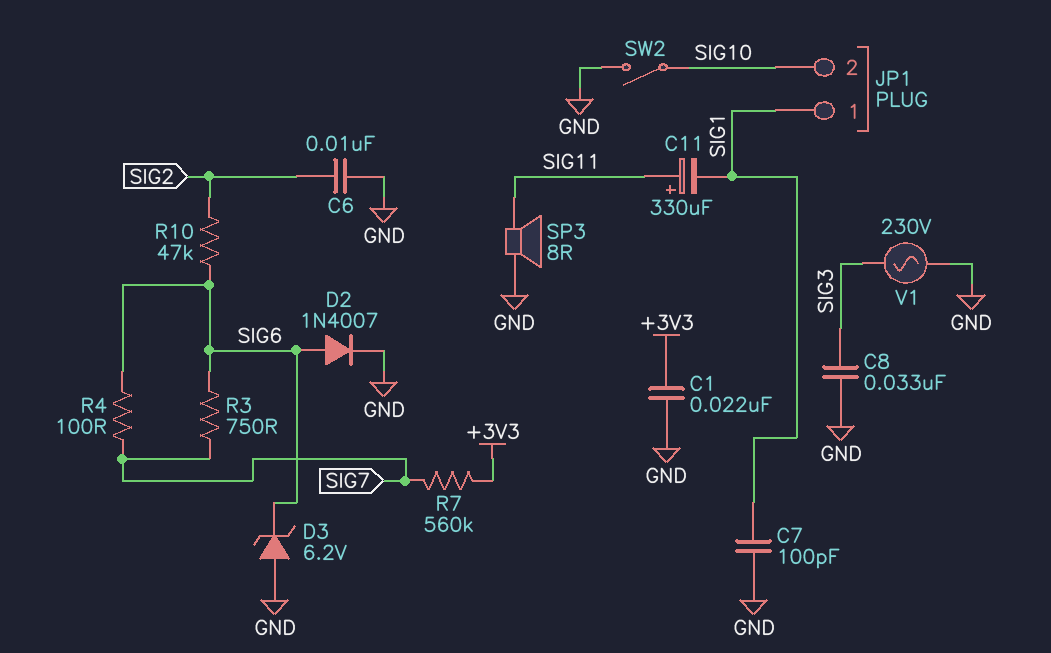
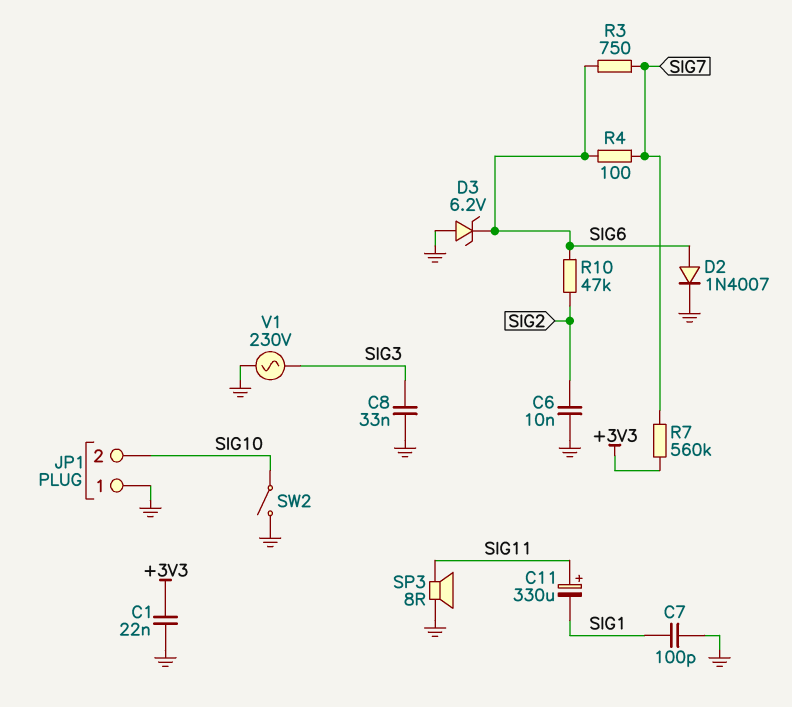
JP1 pin 1: SIG1 -> GND

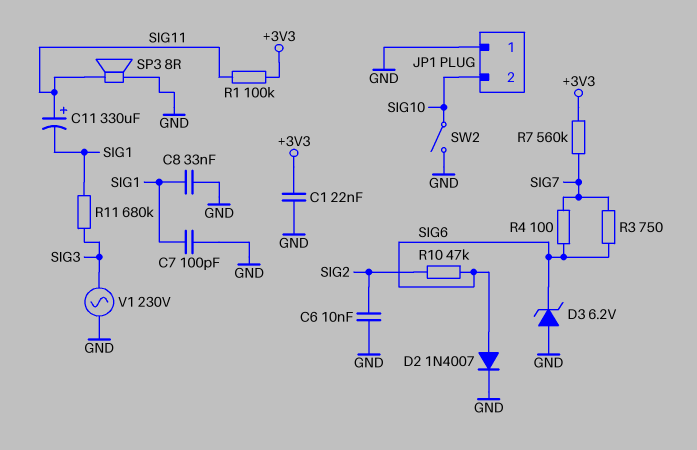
C8: 33nF (GND, SIG3) -> 33nF (GND, SIG1)
R1: none -> 100k (+3V3, SIG11)
R11: none -> 680k (SIG1, SIG3)

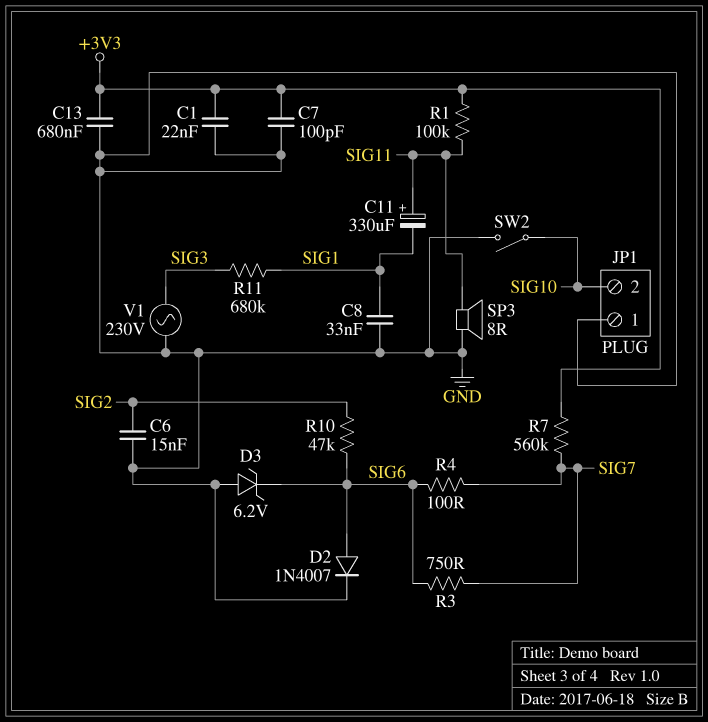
C6: 10nF (GND, SIG2) -> 15nF (GND, SIG2)
C7: 100pF (GND, SIG1) -> 100pF (+3V3, GND)
C13: none -> 680nF (+3V3, GND)

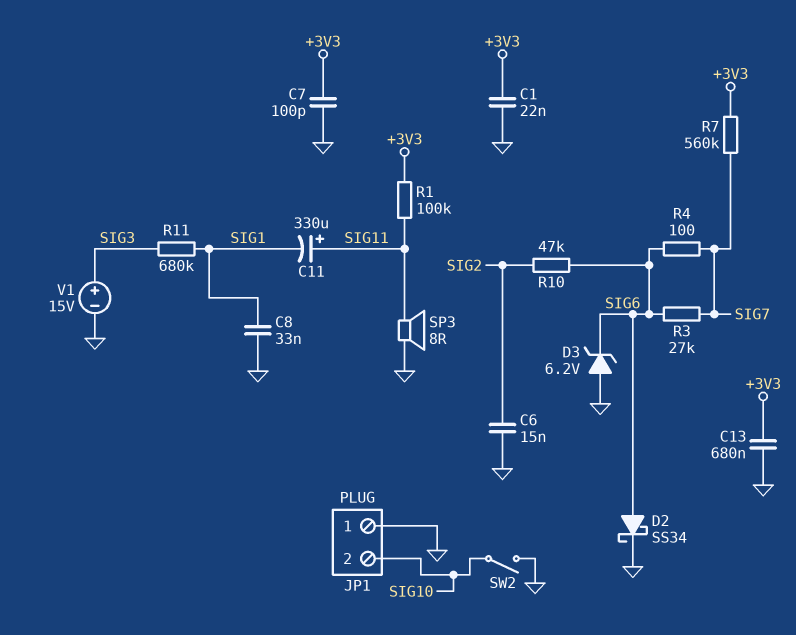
D2: diode 1N4007 (A SIG6, K GND) -> schottky SS34 (A SIG6, K GND)
R3: 750 (SIG6, SIG7) -> 27k (SIG6, SIG7)
V1: AC 230V (GND, SIG3) -> 15V (plus SIG3, minus GND)

